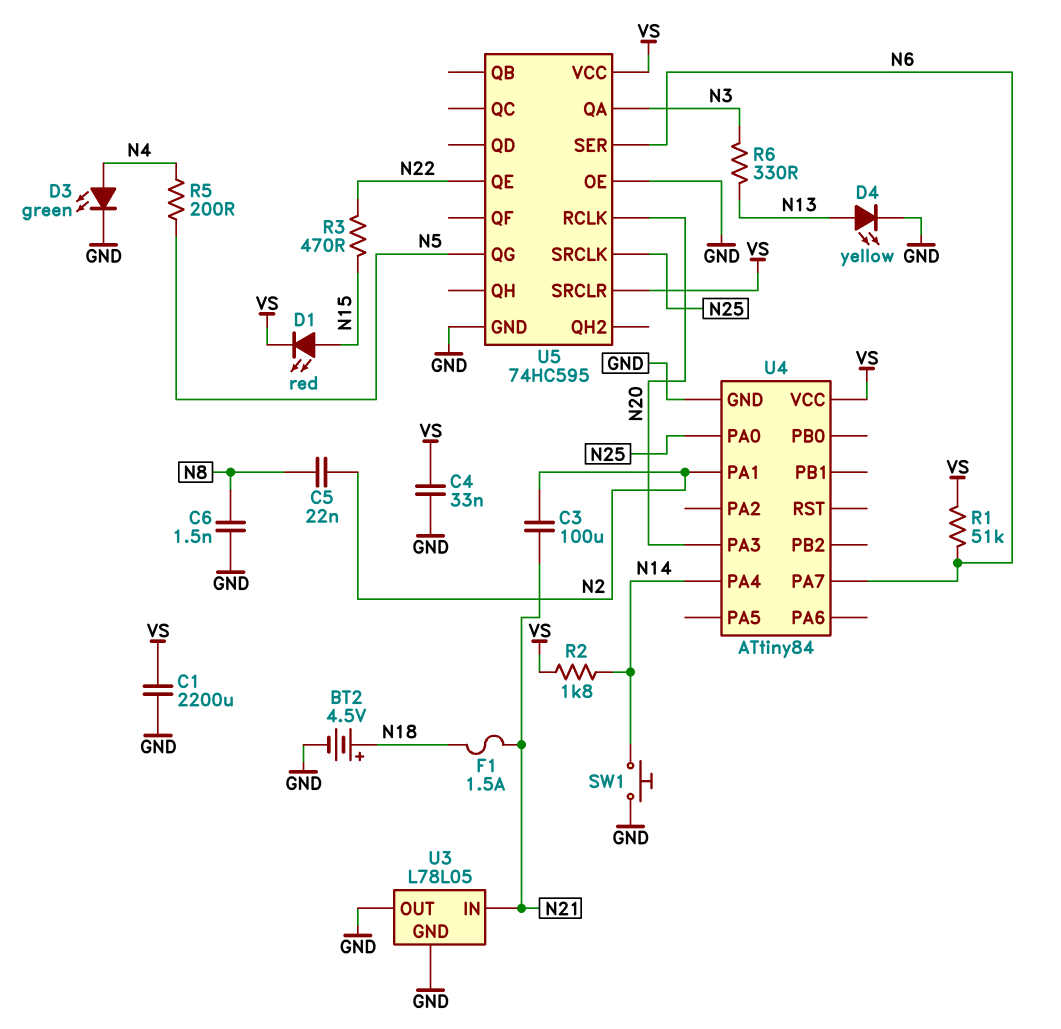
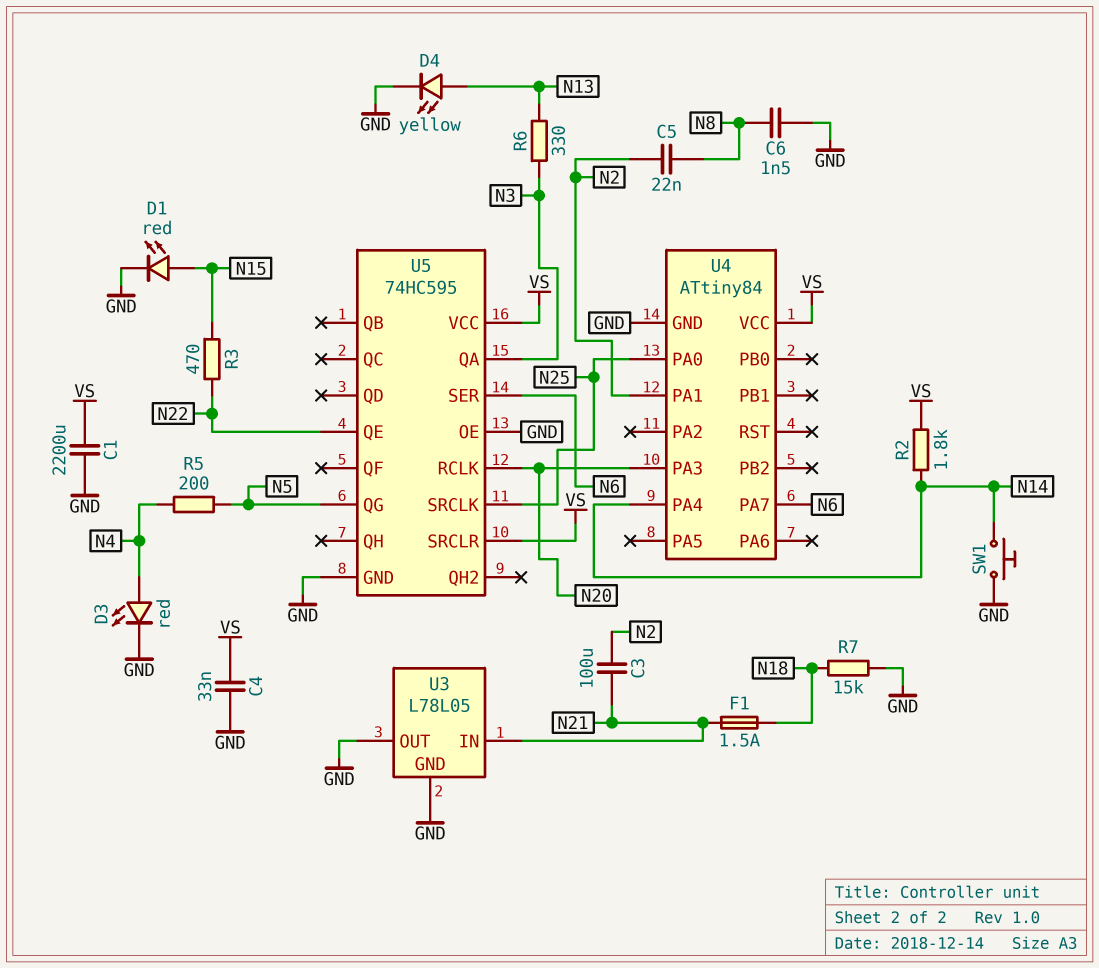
BT2: 4.5V (plus N18, minus GND) -> none
D1: LED red (A N15, K VS) -> LED red (A N15, K GND)
D3: LED green (A N4, K GND) -> LED red (A N4, K GND)
R1: 51k (N6, VS) -> none
R7: none -> 15k (GND, N18)

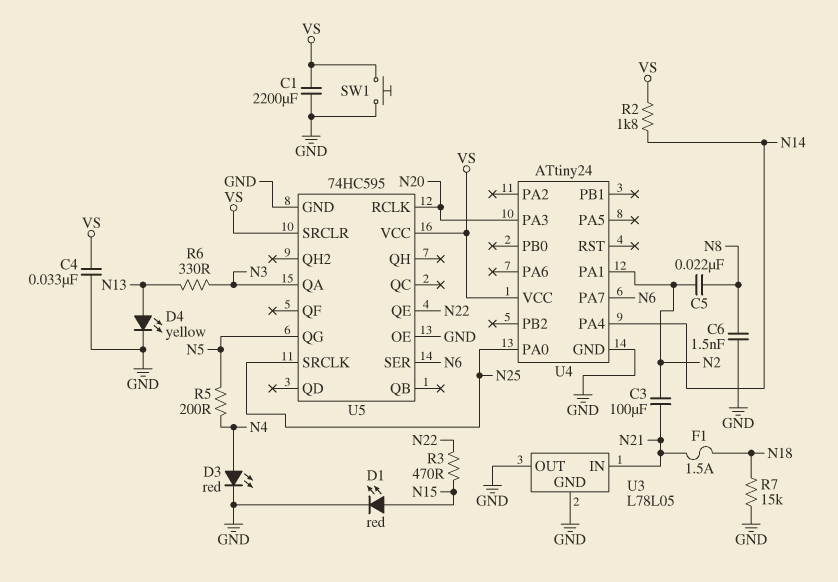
SW1: button (GND, N14) -> button (GND, VS)
U4: ATtiny84 -> ATtiny24

